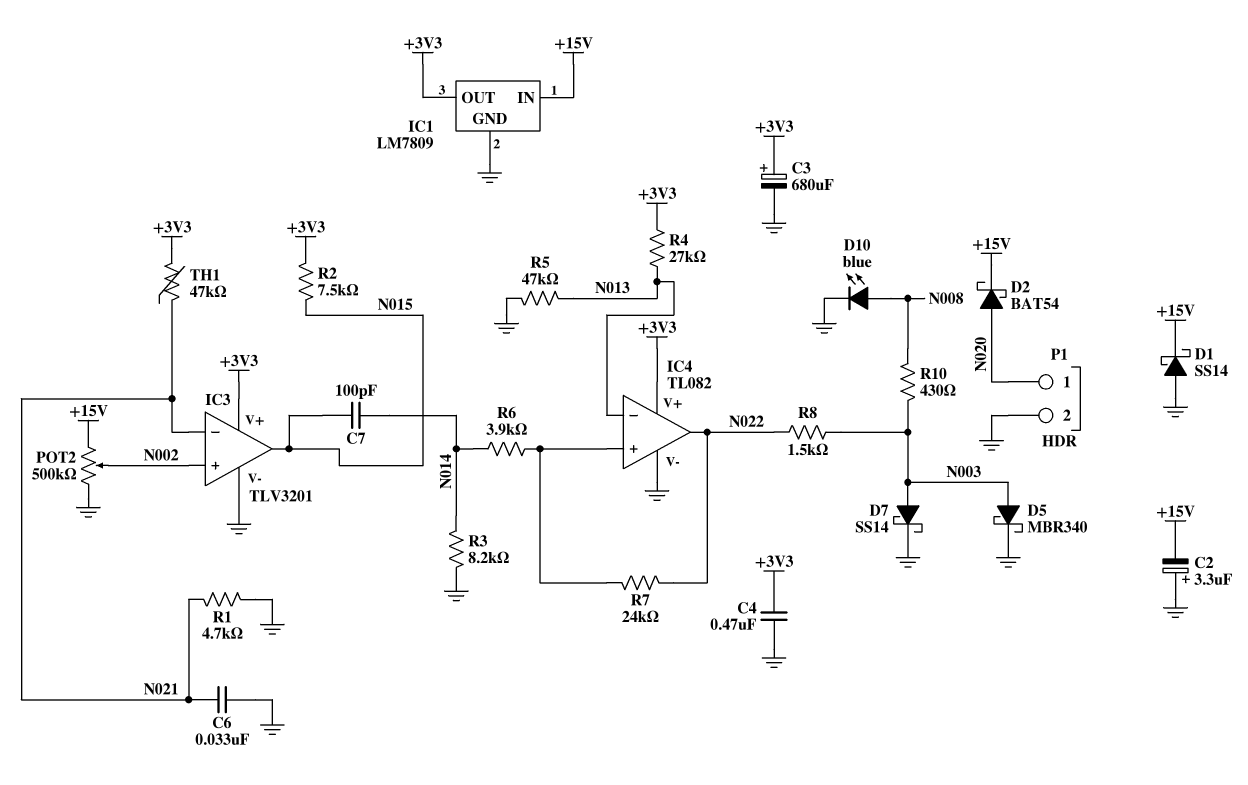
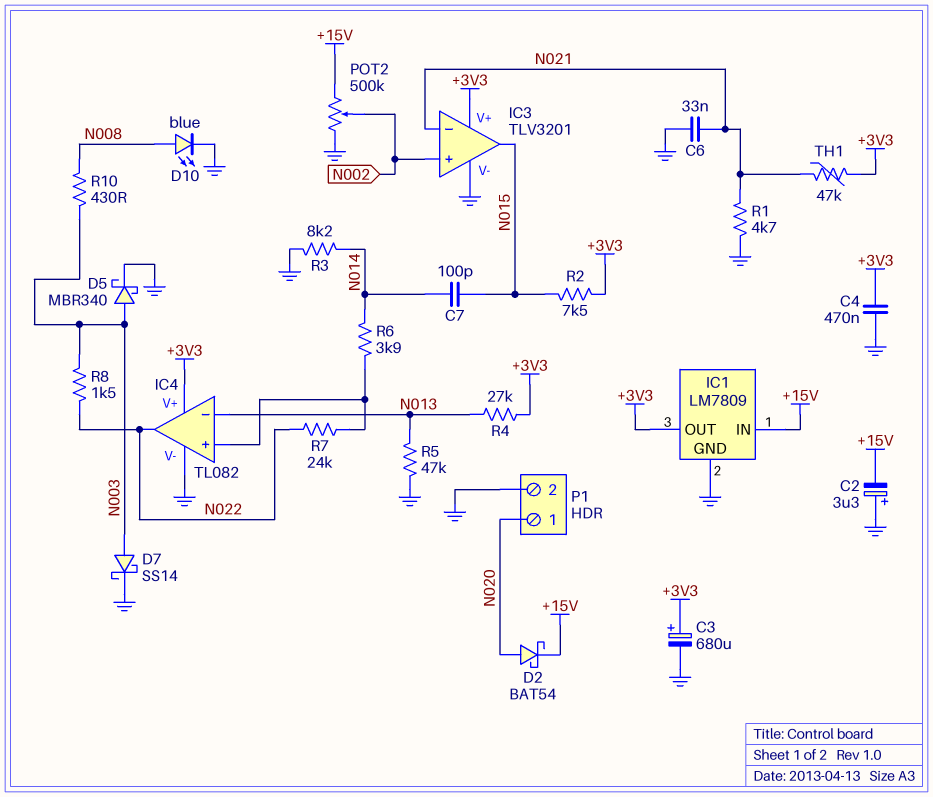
D1: schottky SS14 (A GND, K +15V) -> none

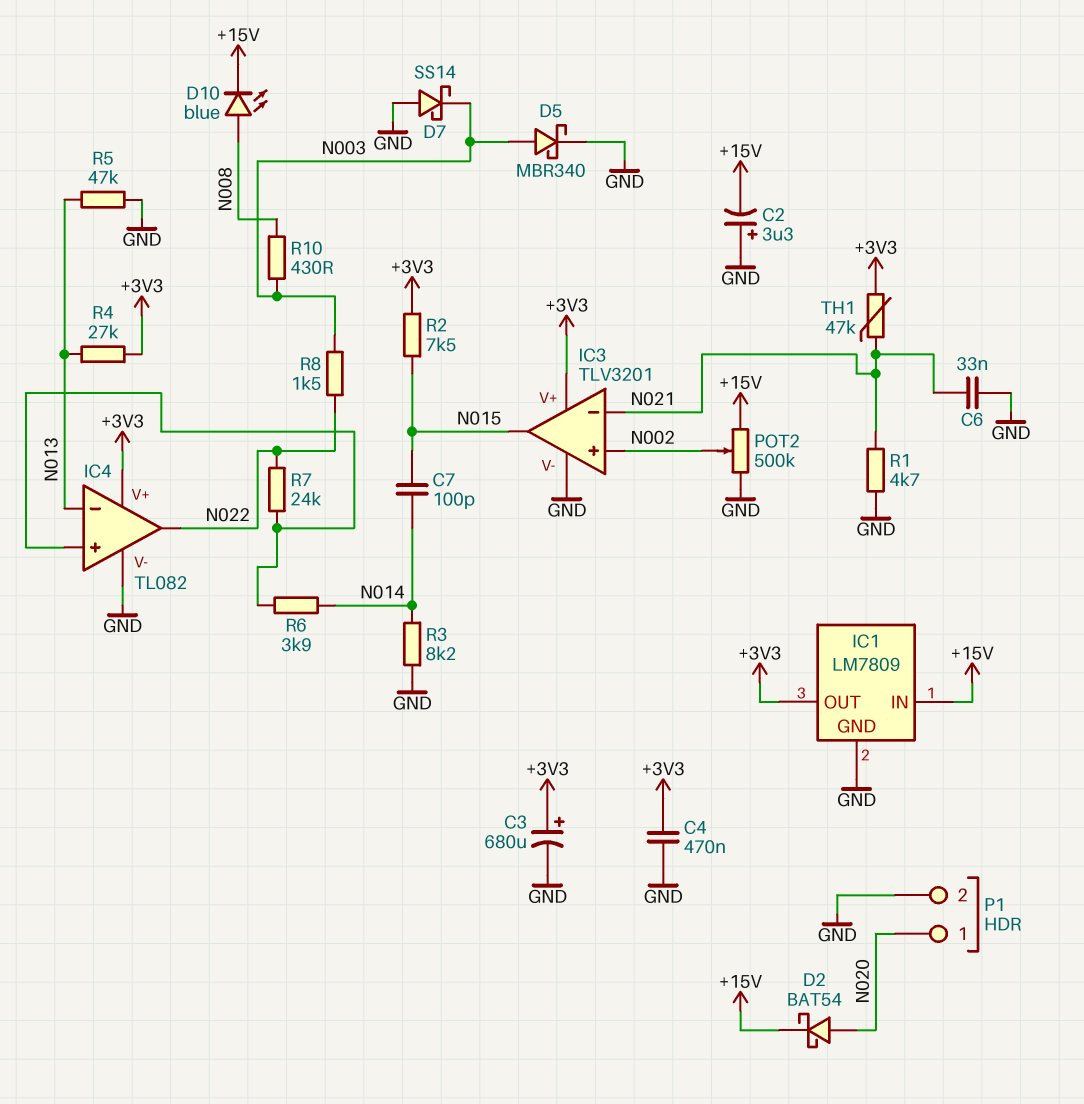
D7: schottky SS14 (A N003, K GND) -> schottky SS14 (A GND, K N003)
D10: LED blue (A N008, K GND) -> LED blue (A N008, K +15V)

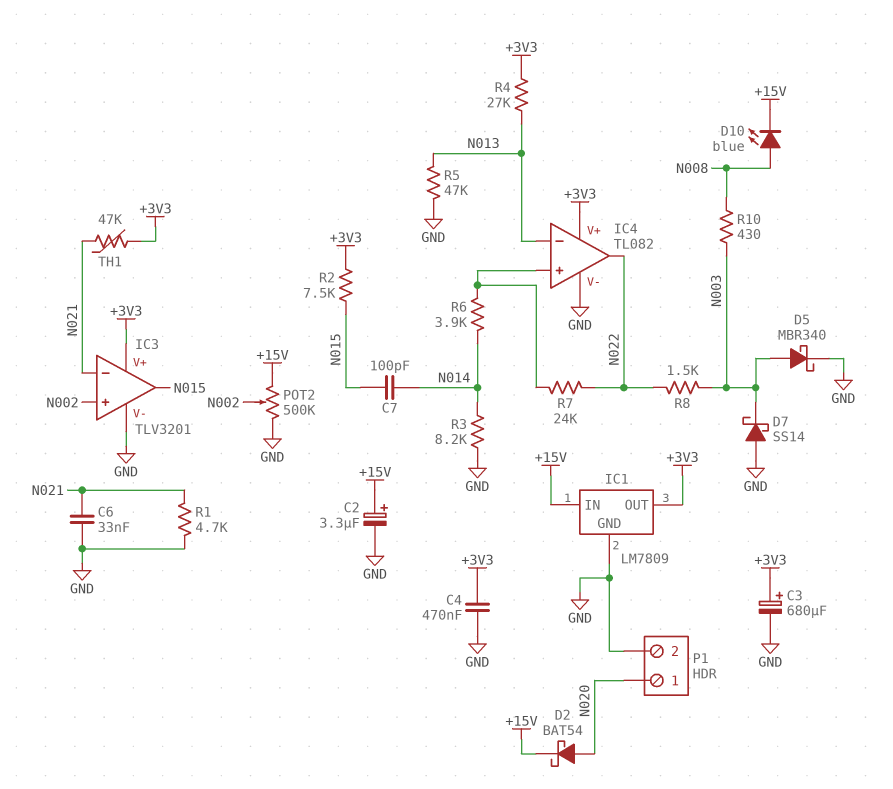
C2: 3.3uF (plus GND, minus +15V) -> 3.3uF (plus +15V, minus GND)

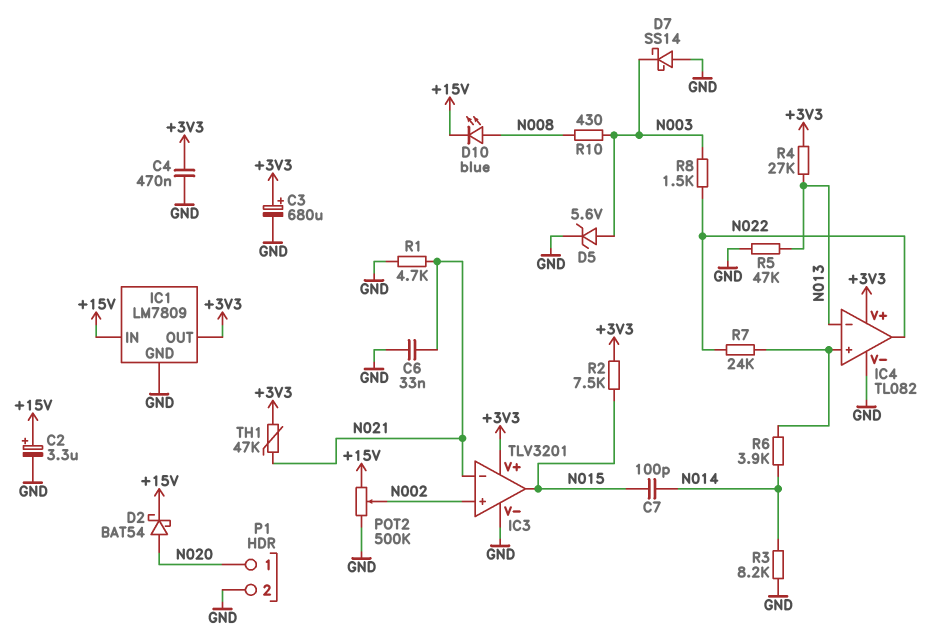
D5: schottky MBR340 (A N003, K GND) -> zener 5.6V (A N003, K GND)

